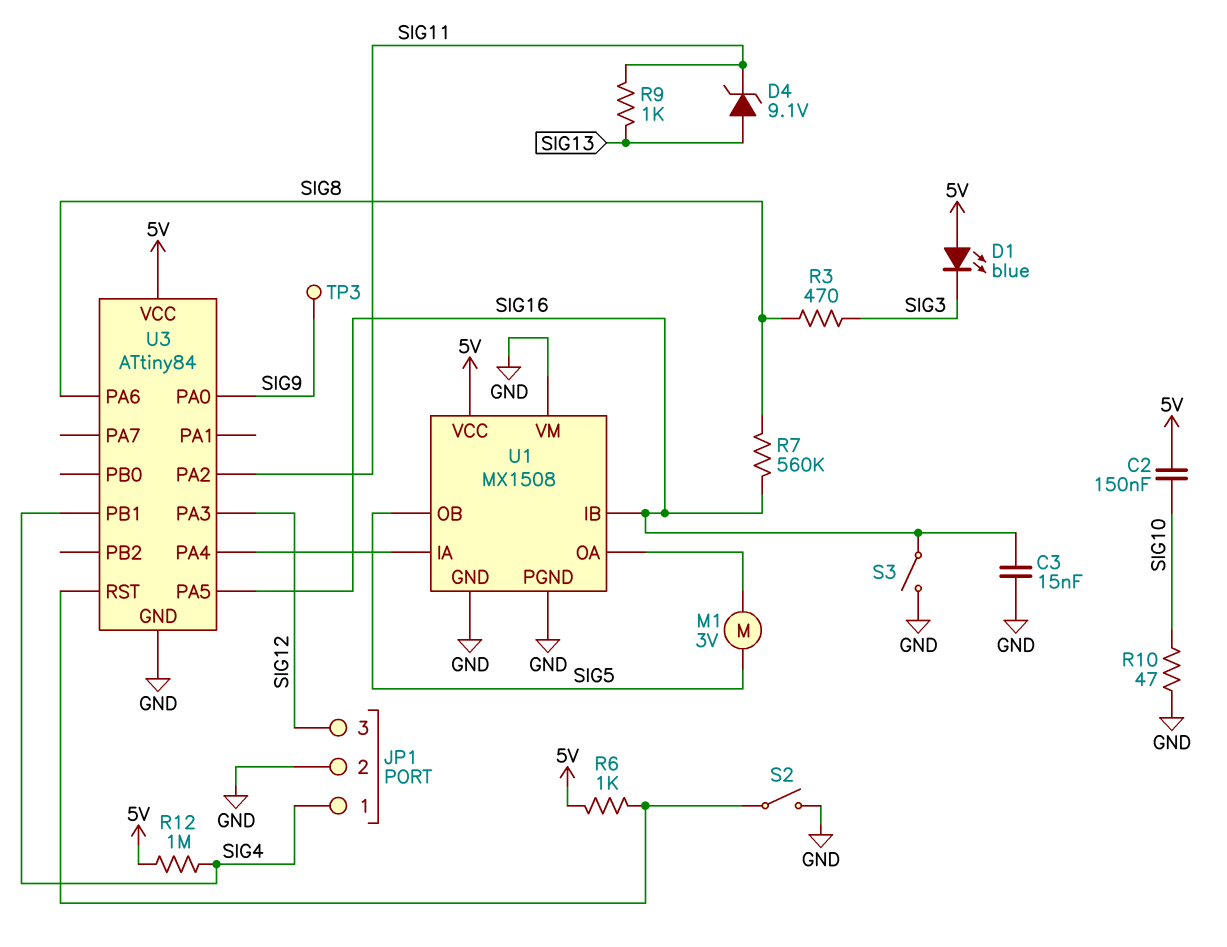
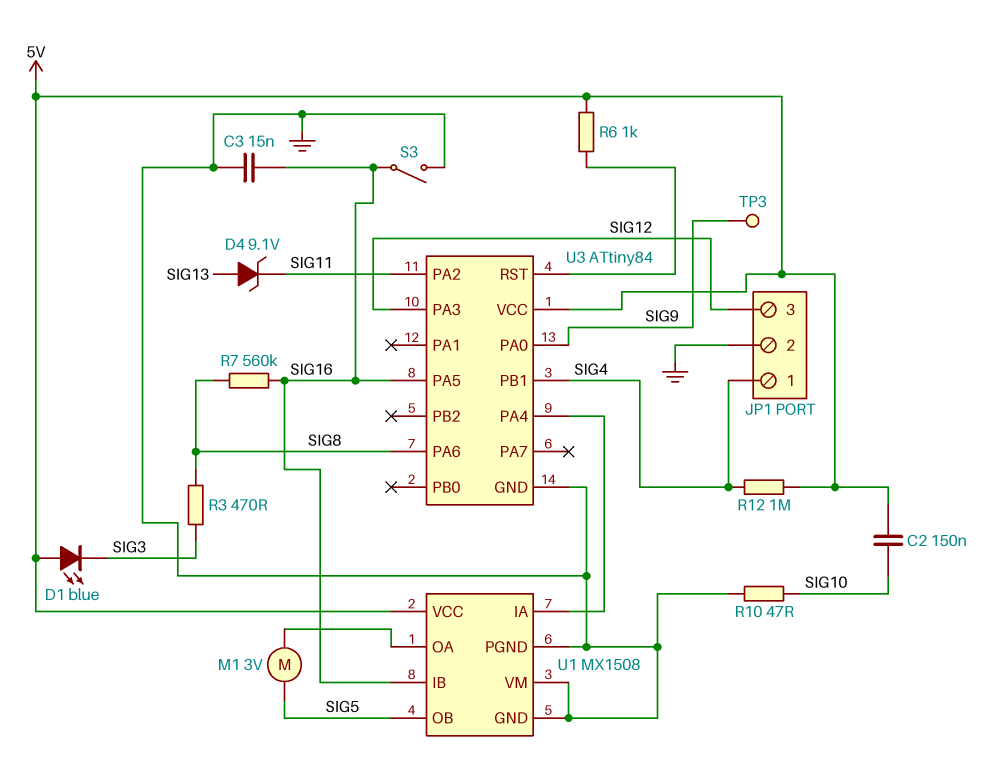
R9: 1k (SIG11, SIG13) -> none
S2: switch (GND, U3/RST) -> none

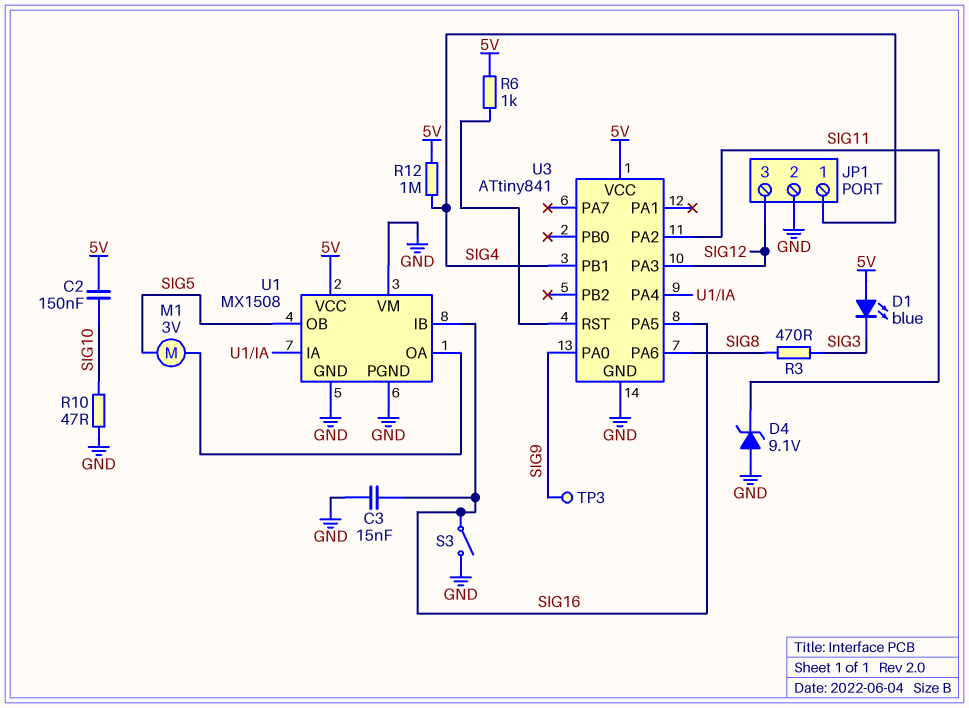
D4: zener 9.1V (A SIG13, K SIG11) -> zener 9.1V (A GND, K SIG11)
R7: 560k (SIG8, SIG16) -> none
U3: ATtiny84 -> ATtiny841

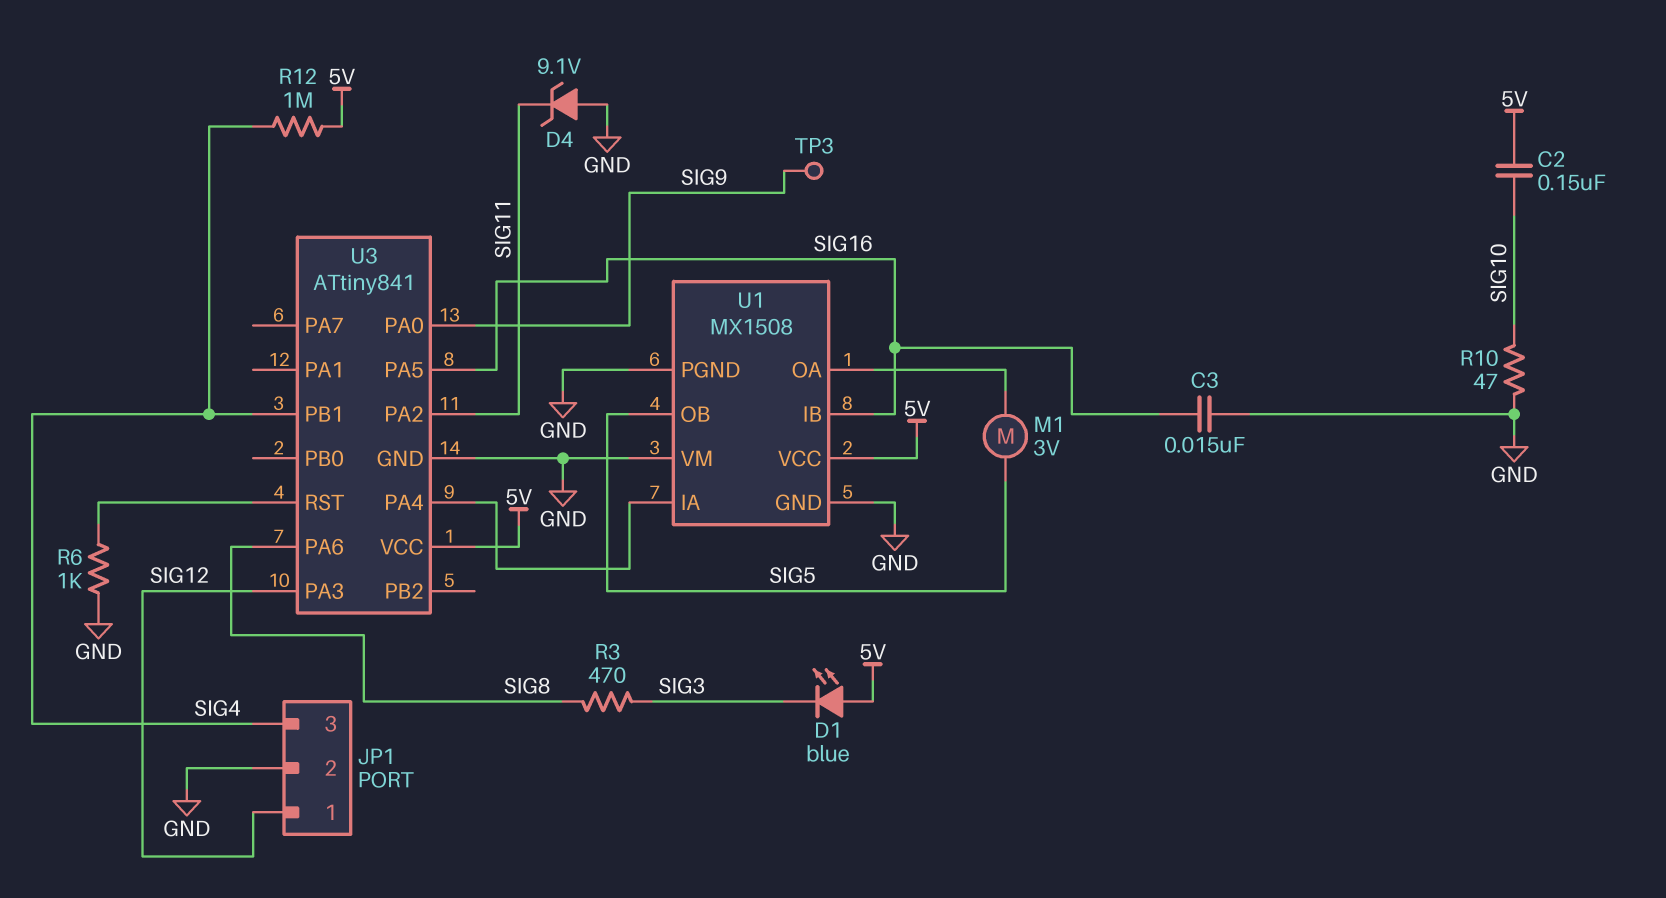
JP1 pin 1: SIG4 -> SIG12
JP1 pin 3: SIG12 -> SIG4
R6: 1k (5V, U3/RST) -> 1k (GND, U3/RST)
S3: switch (GND, SIG16) -> none

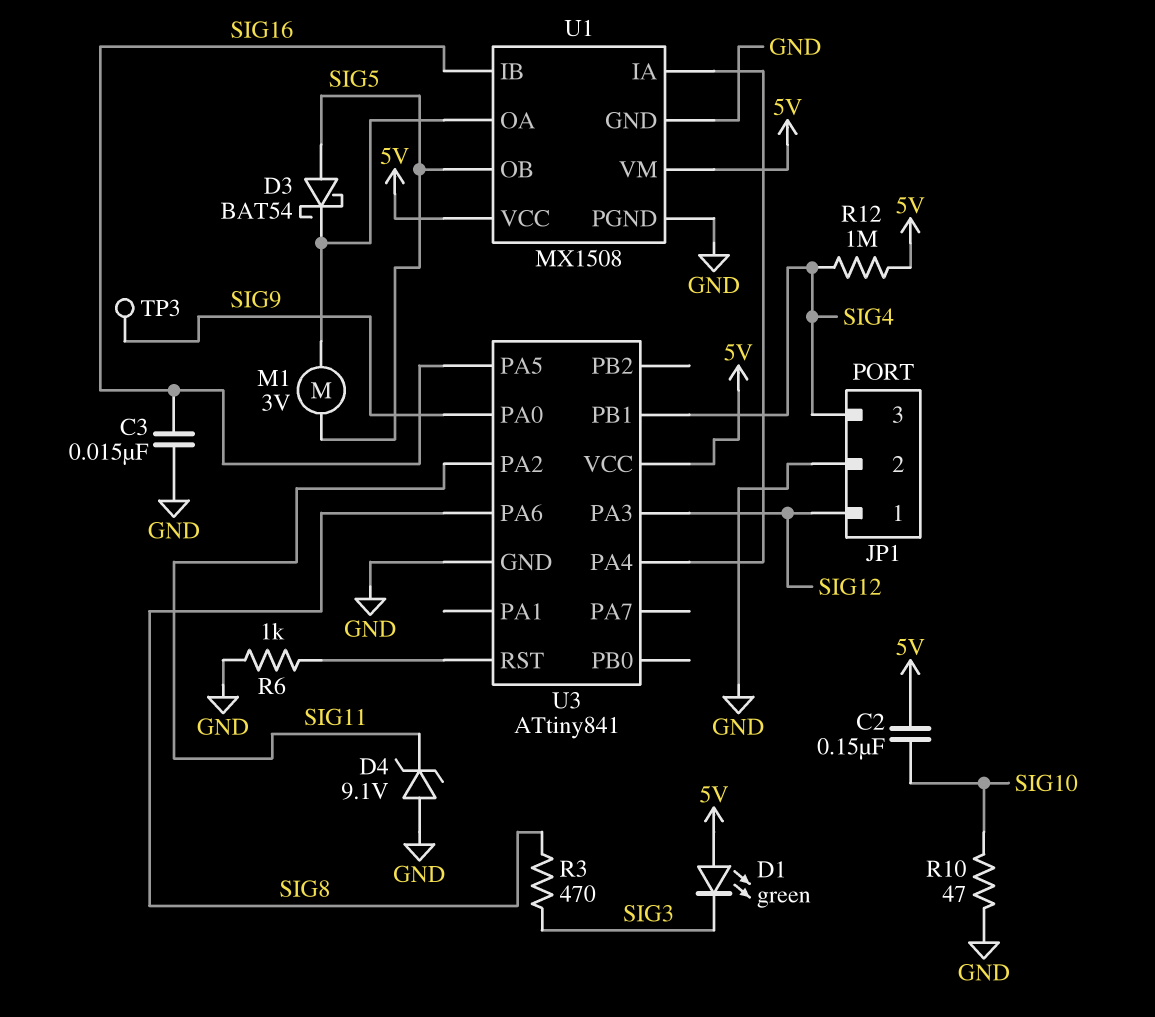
D1: LED blue (A 5V, K SIG3) -> LED green (A 5V, K SIG3)
D3: none -> schottky BAT54 (A SIG5, K U1/OA)
U1 pin VM: GND -> 5V

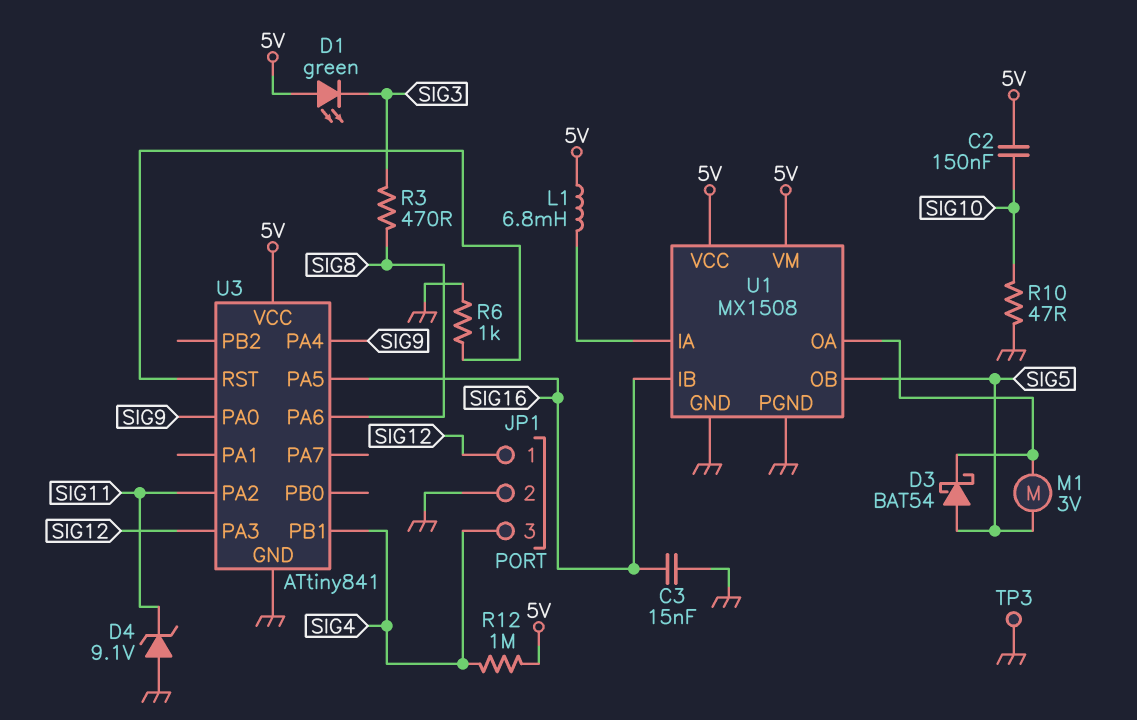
L1: none -> 6.8mH (5V, U1/IA)
TP3: test point (SIG9) -> test point (GND)
U3 pin PA4: U1/IA -> SIG9

